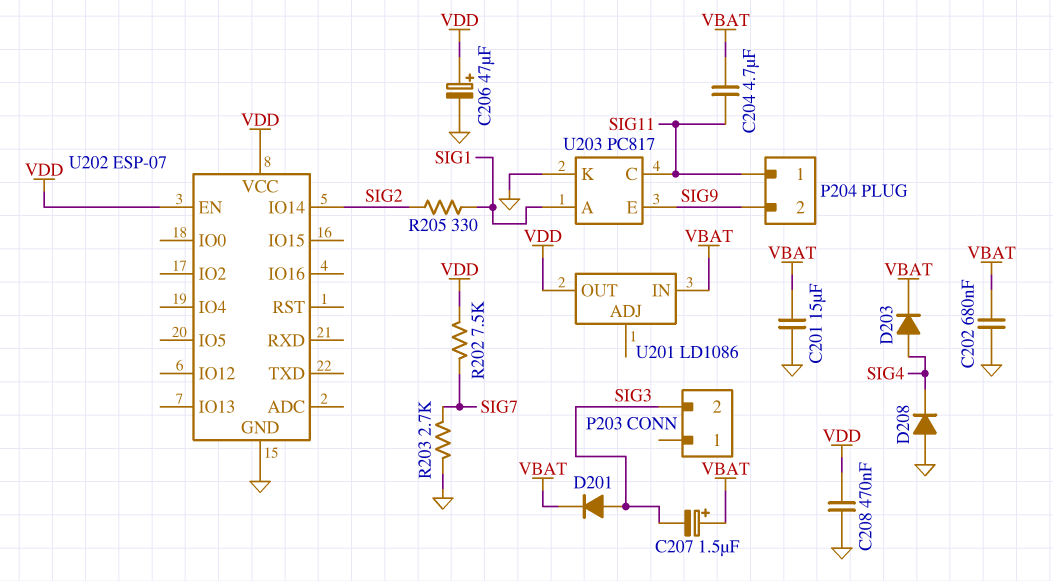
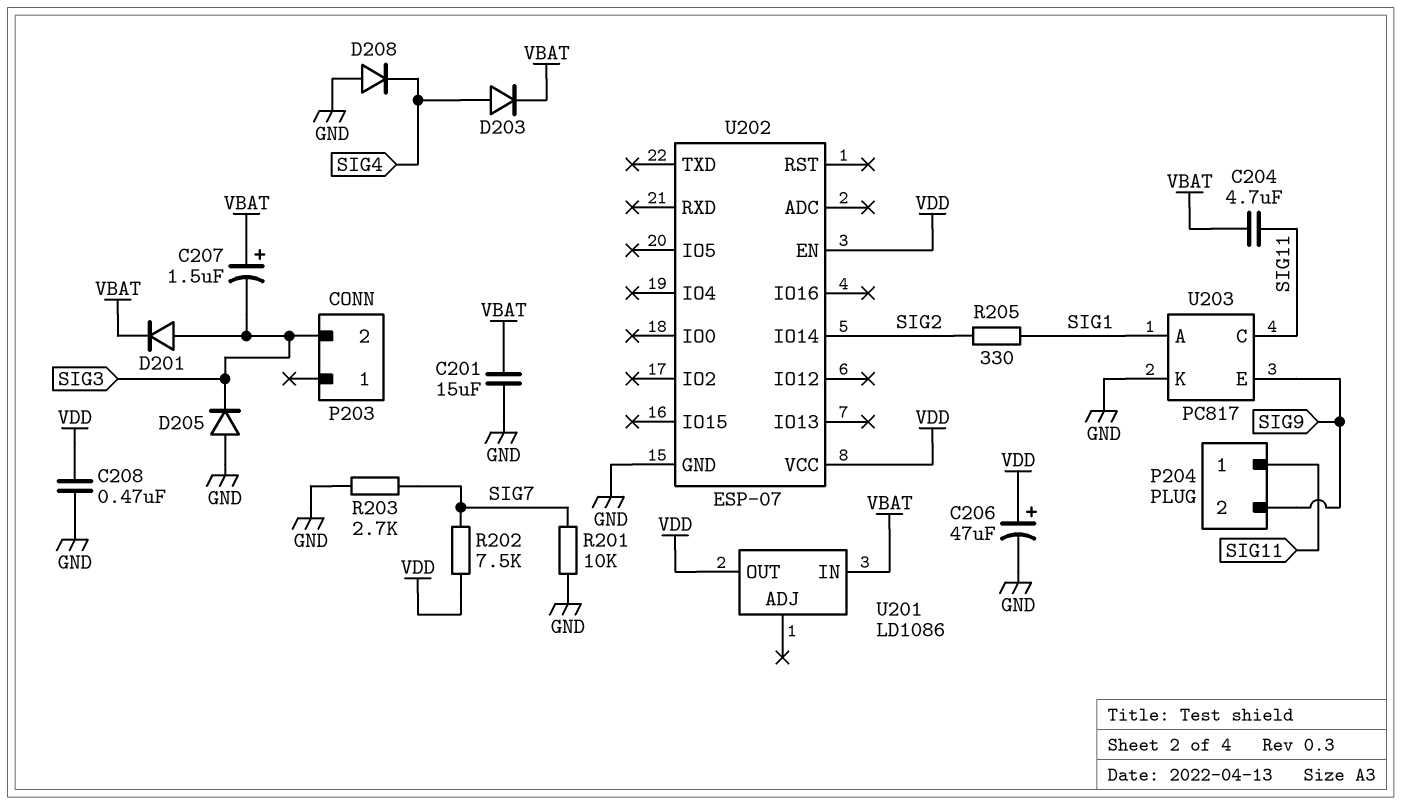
C202: 680nF (GND, VBAT) -> none
D205: none -> diode (A GND, K SIG3)
R201: none -> 10k (GND, SIG7)

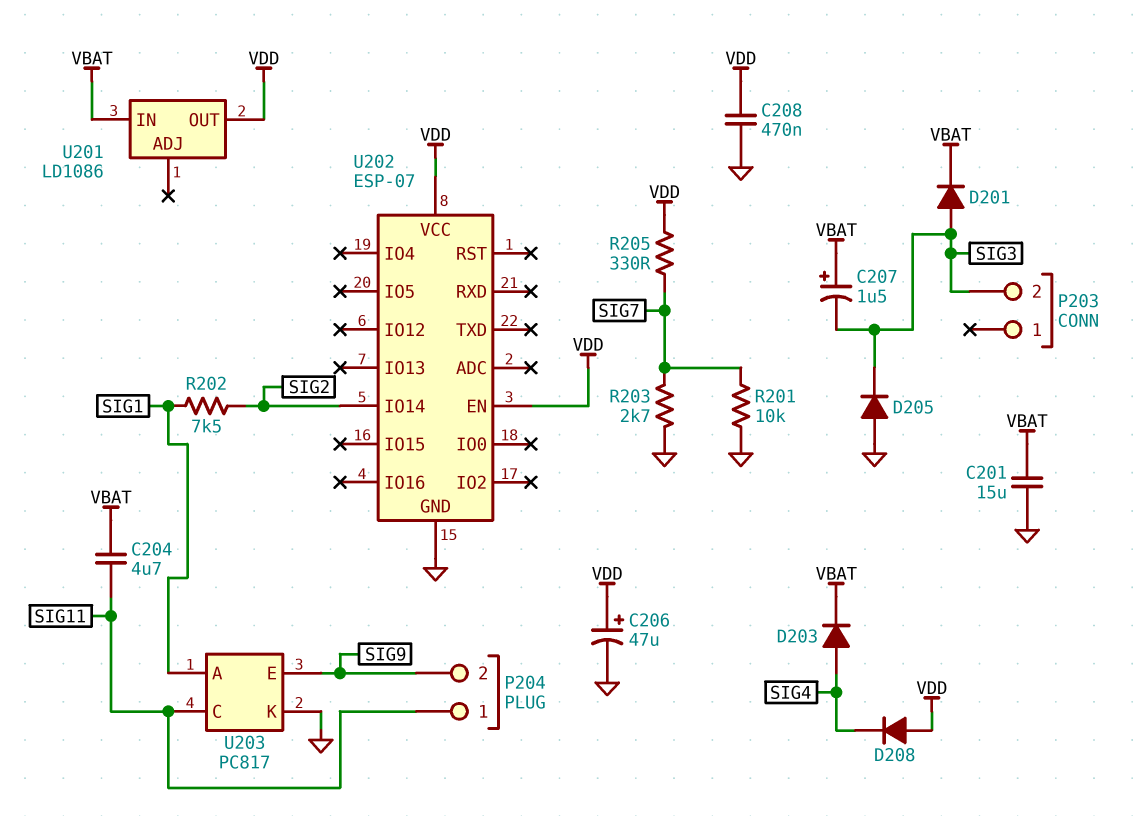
D208: diode (A GND, K SIG4) -> diode (A VDD, K SIG4)
R202: 7.5k (SIG7, VDD) -> 7.5k (SIG1, SIG2)
R205: 330 (SIG1, SIG2) -> 330 (SIG7, VDD)

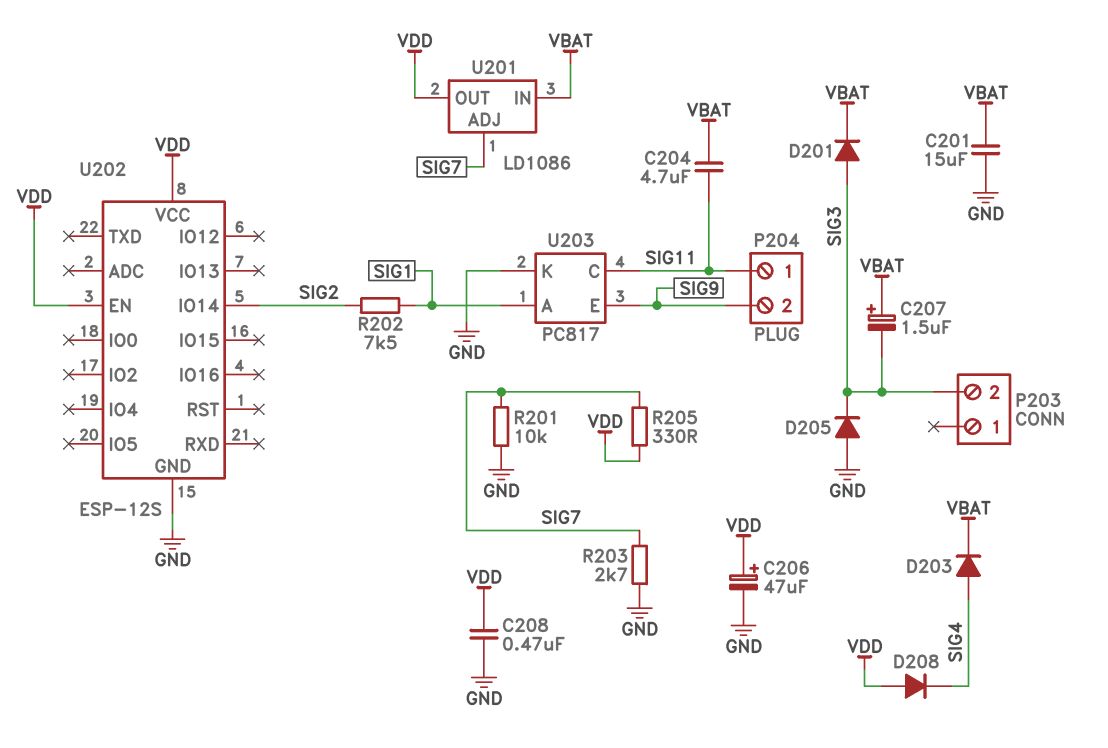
U201 pin ADJ: none -> SIG7
U202: ESP-07 -> ESP-12S

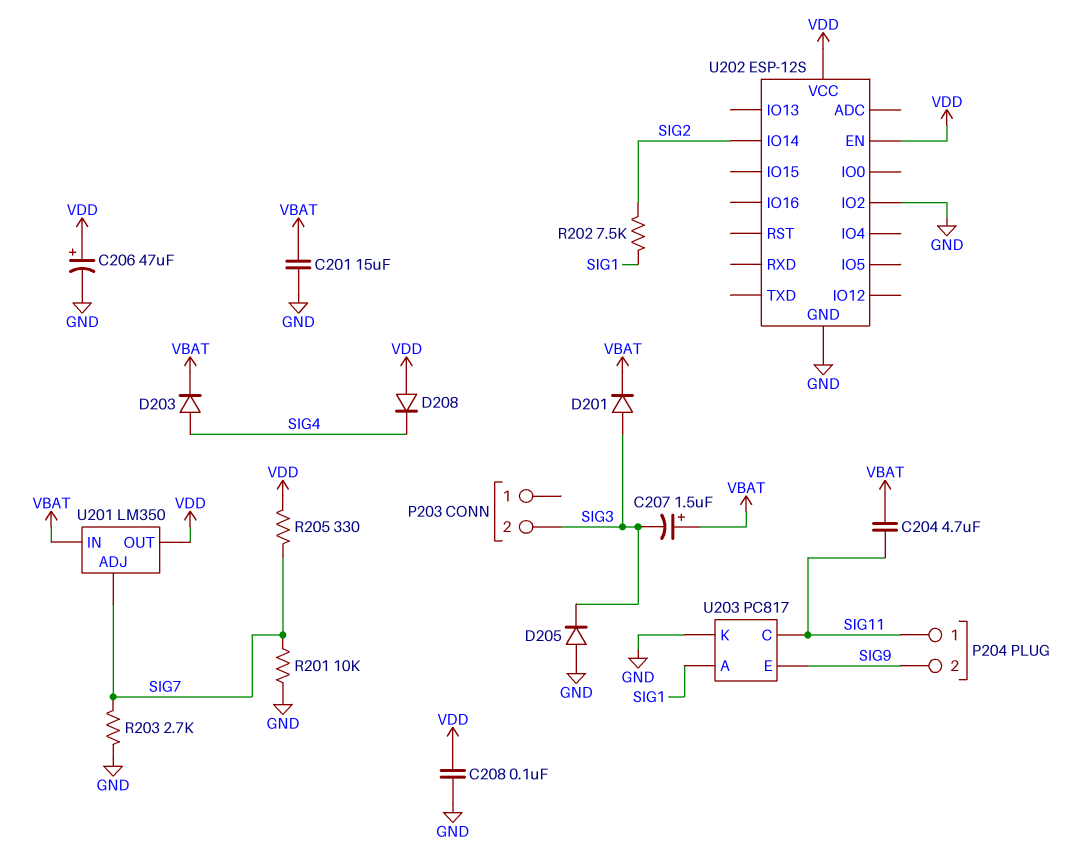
C208: 470nF (GND, VDD) -> 100nF (GND, VDD)
U201: LD1086 -> LM350
U202 pin IO2: none -> GND

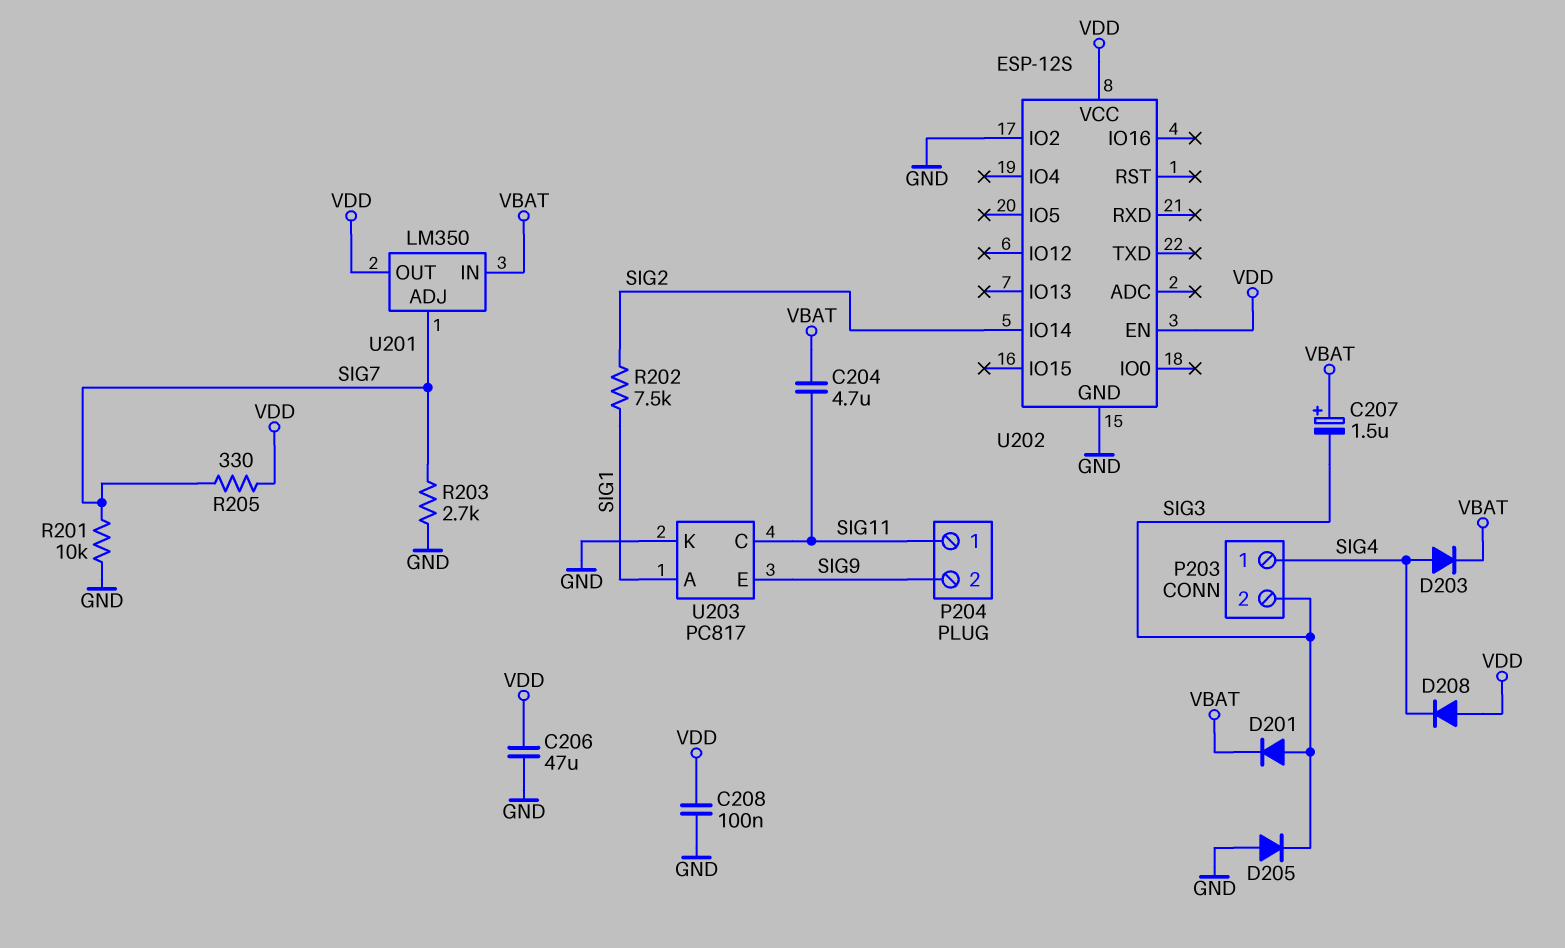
C201: 15uF (GND, VBAT) -> none
C206: 47uF (plus VDD, minus GND) -> 47uF (GND, VDD)
P203 pin 1: none -> SIG4

